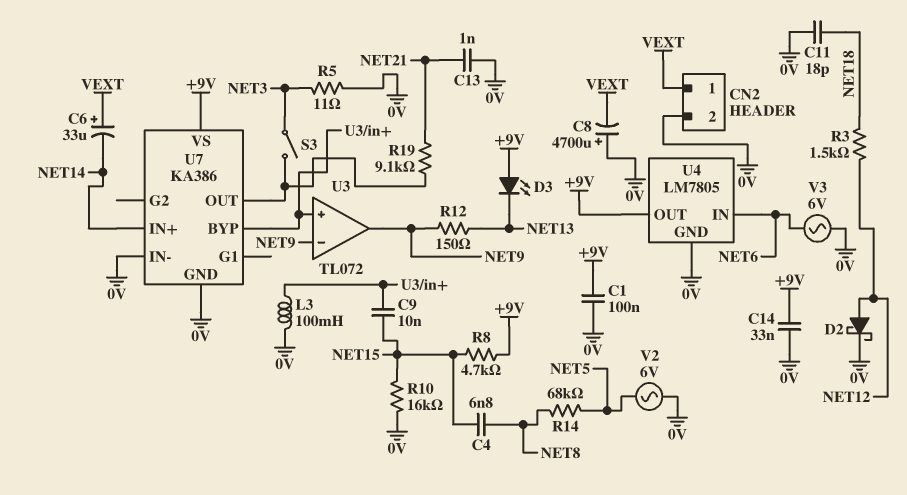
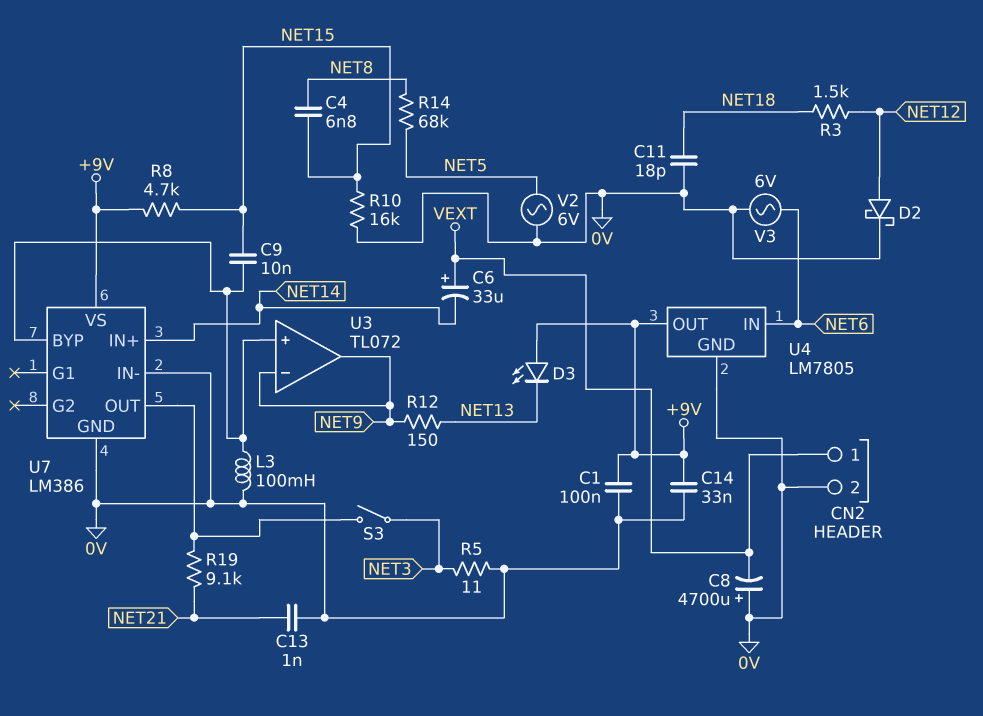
U7: KA386 -> LM386

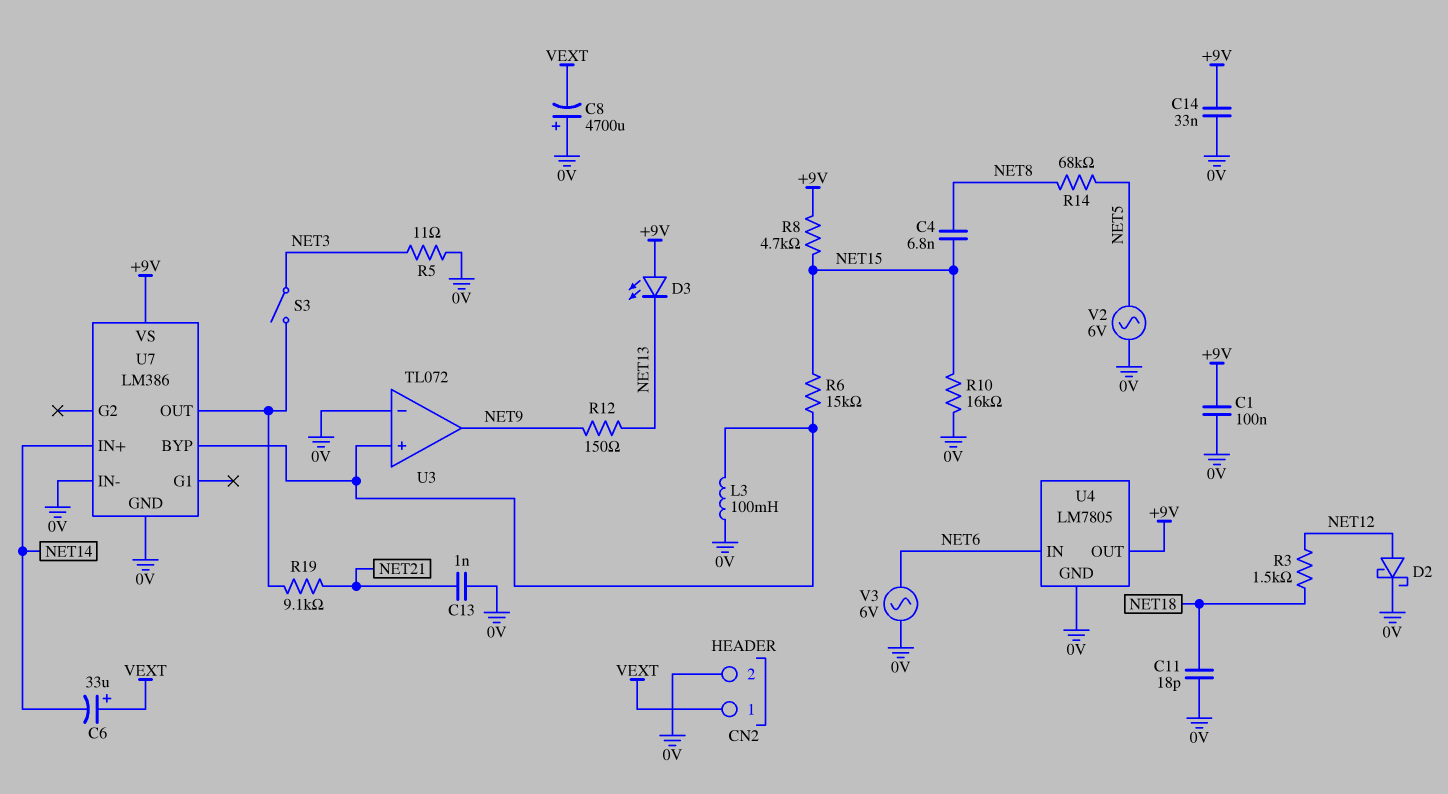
C9: 10nF (NET15, U3/in+) -> none
R6: none -> 15k (NET15, U3/in+)
U3 pin in-: NET9 -> 0V

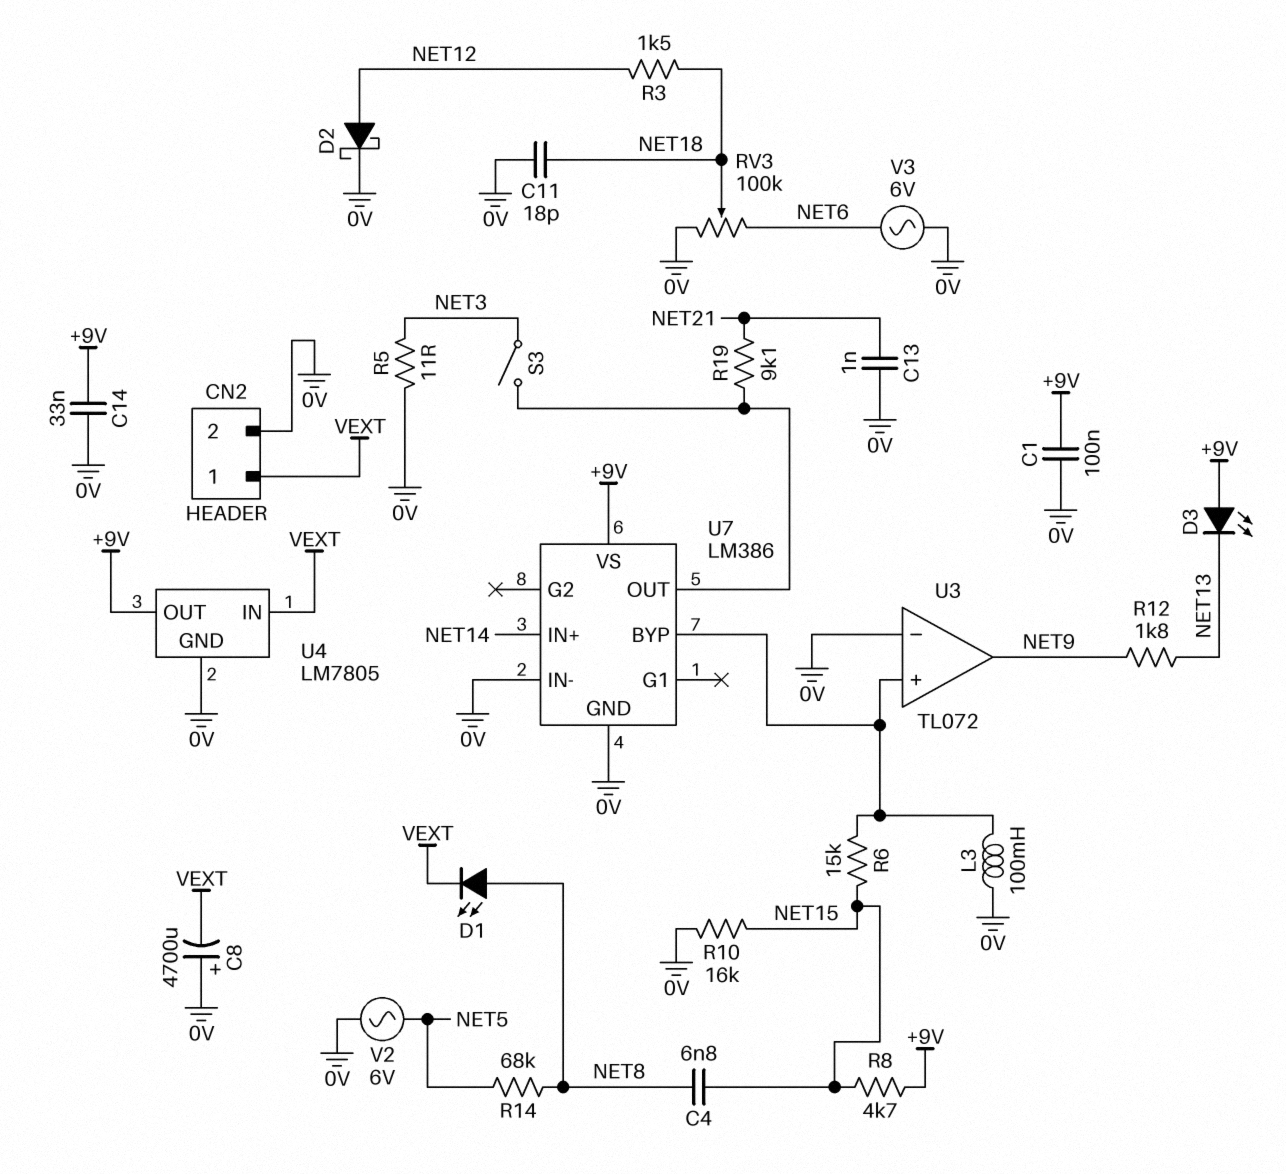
C6: 33uF (plus VEXT, minus NET14) -> none
D1: none -> LED (A NET8, K VEXT)
R12: 150 (NET9, NET13) -> 1.8k (NET9, NET13)
RV3: none -> 100k (0V, NET6, wiper NET18)
U4 pin IN: NET6 -> VEXT

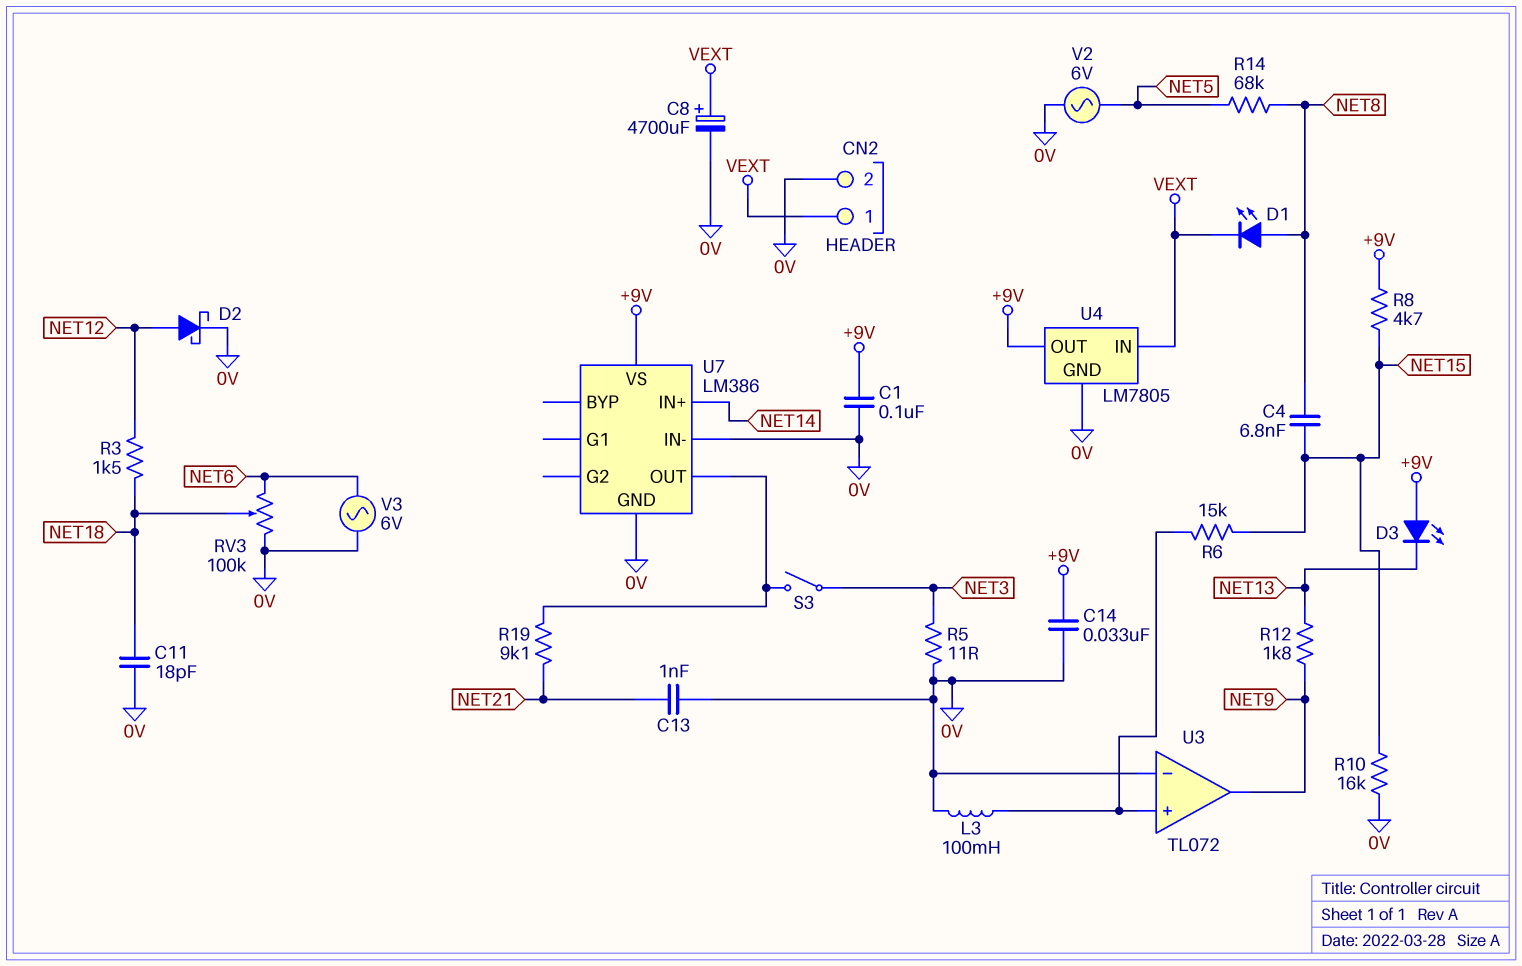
C8: 4700uF (plus 0V, minus VEXT) -> 4700uF (plus VEXT, minus 0V)
U7 pin BYP: U3/in+ -> none

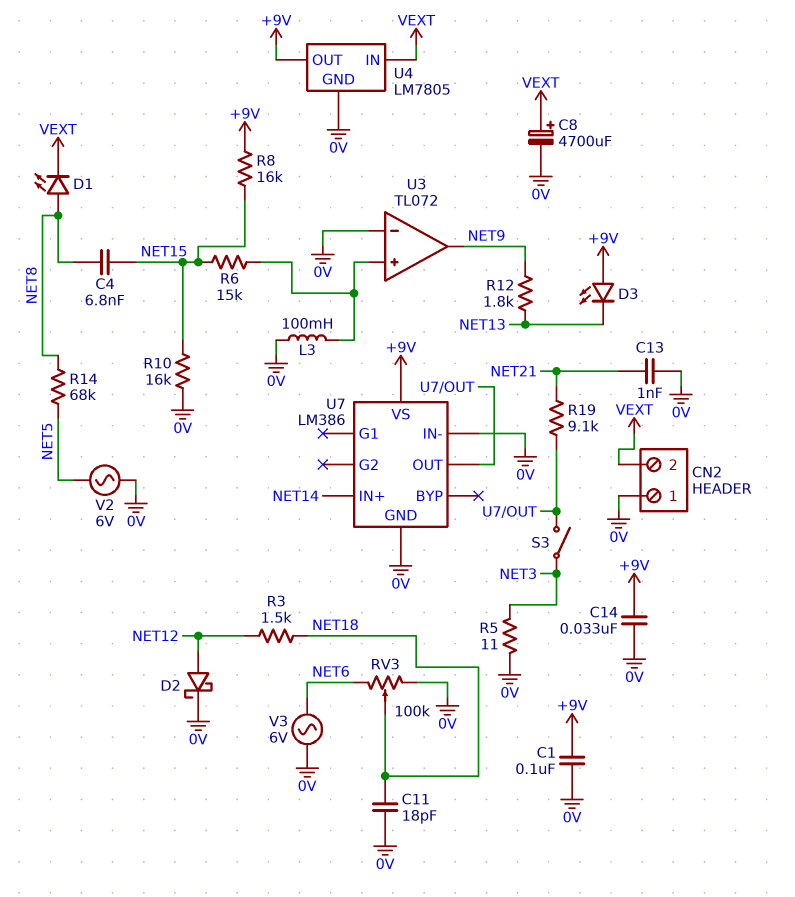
CN2 pin 1: VEXT -> 0V
CN2 pin 2: 0V -> VEXT
R8: 4.7k (+9V, NET15) -> 16k (+9V, NET15)

